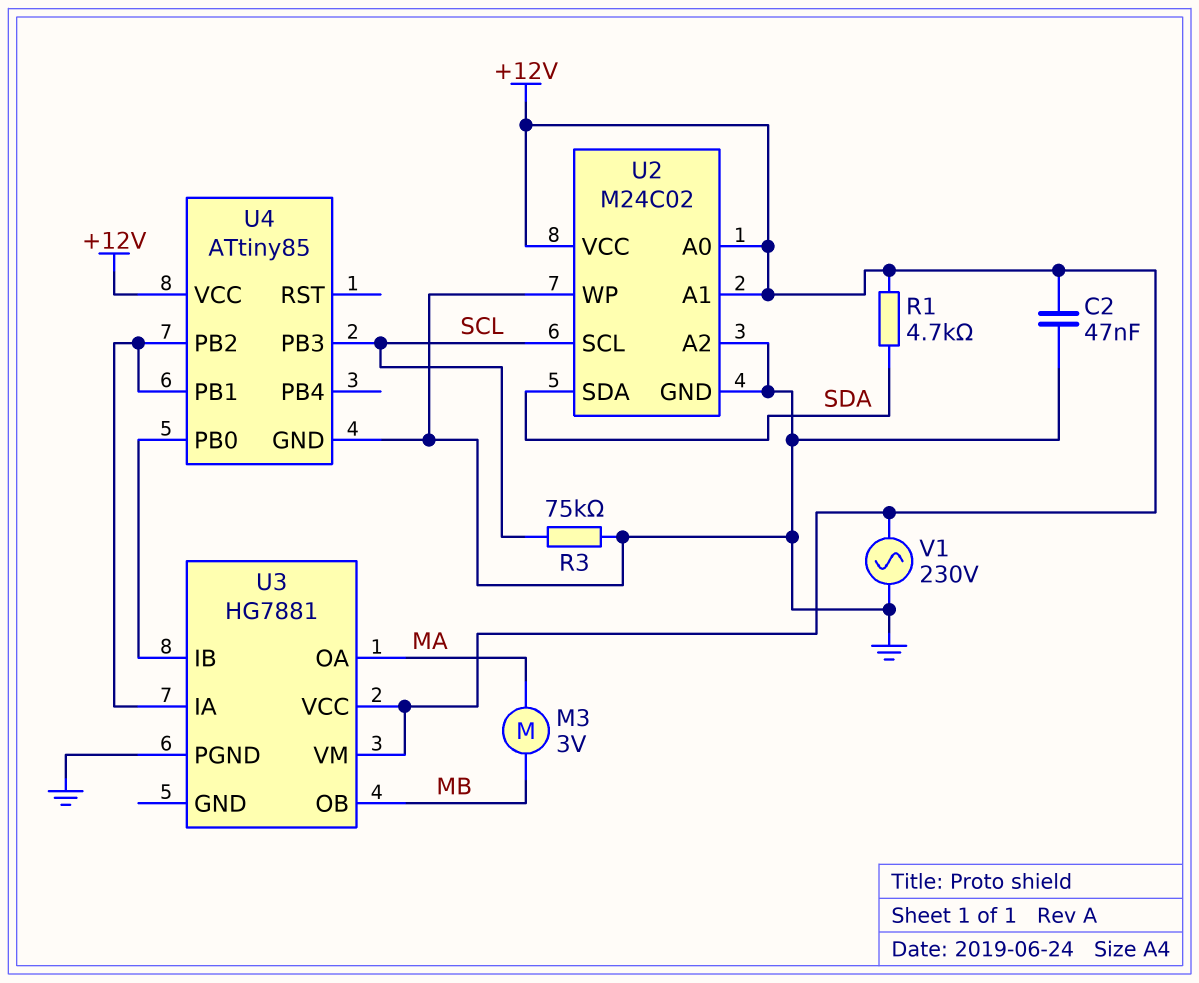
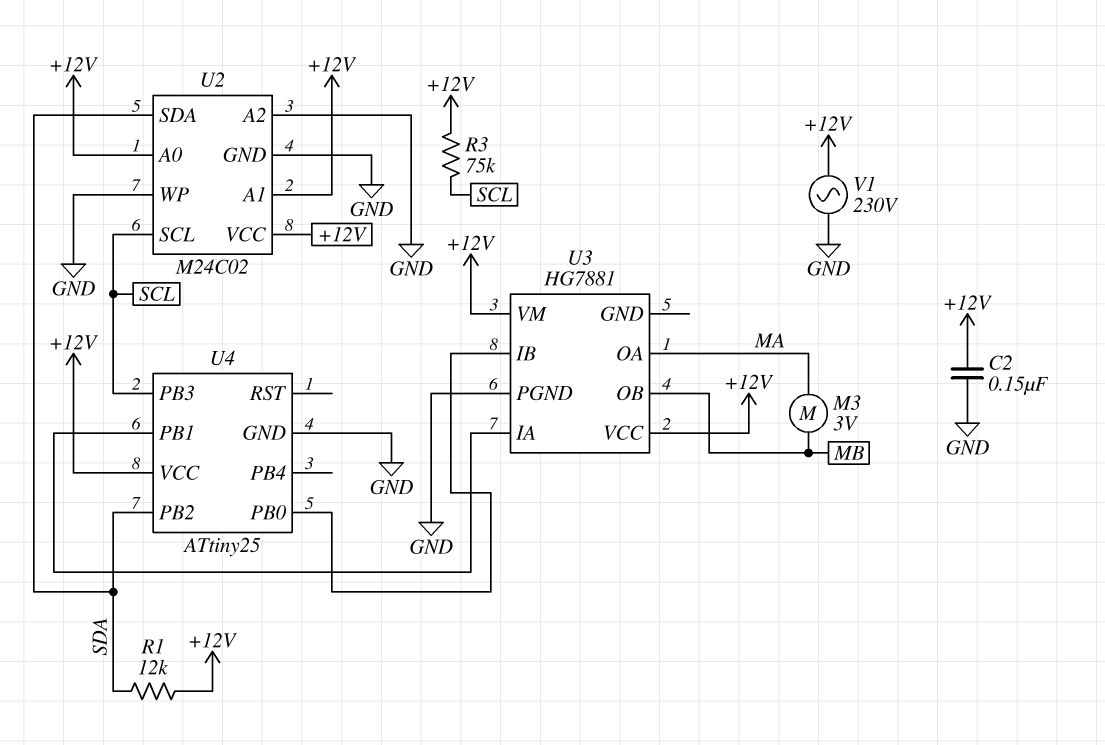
C2: 47nF (+12V, GND) -> 150nF (+12V, GND)
R1: 4.7k (+12V, SDA) -> 12k (+12V, SDA)
R3: 75k (GND, SCL) -> 75k (+12V, SCL)
U4: ATtiny85 -> ATtiny25
U4 pin PB2: U3/IA -> SDA

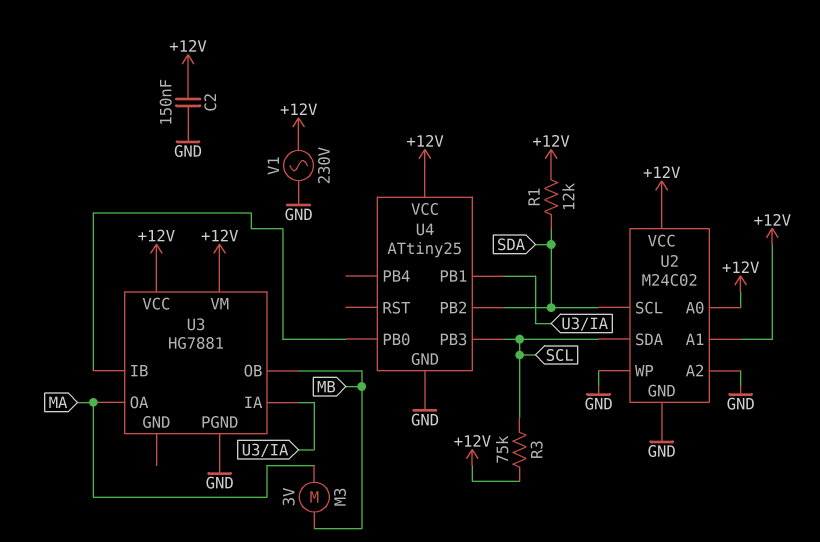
U2 pin SCL: SCL -> SDA
U2 pin SDA: SDA -> SCL

